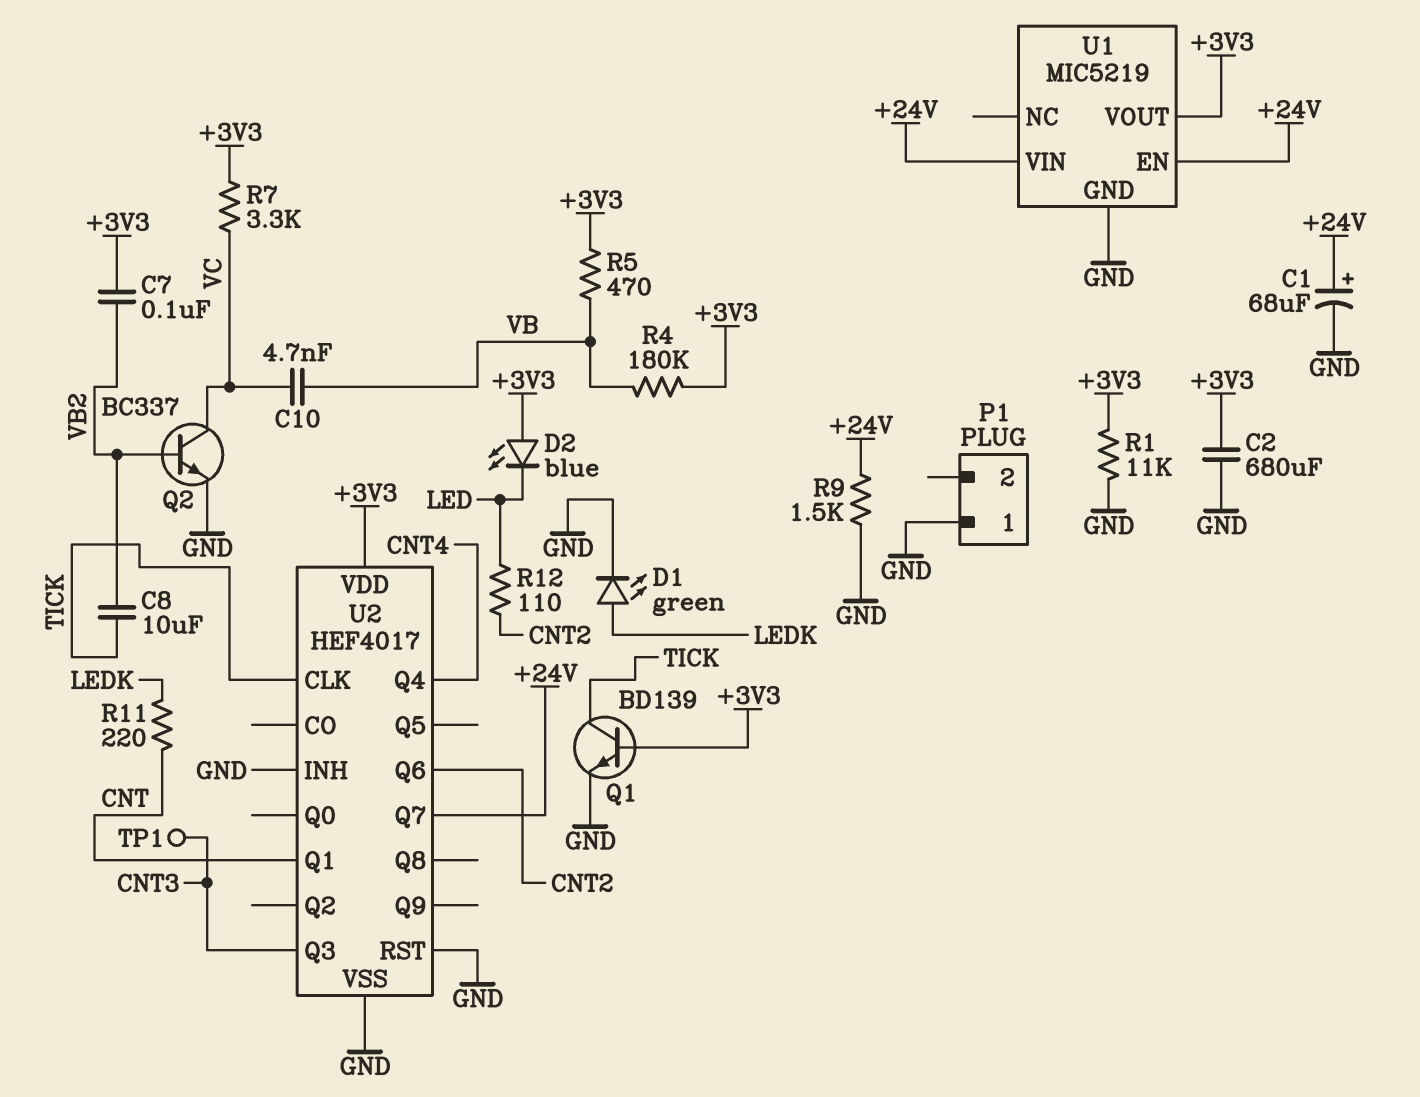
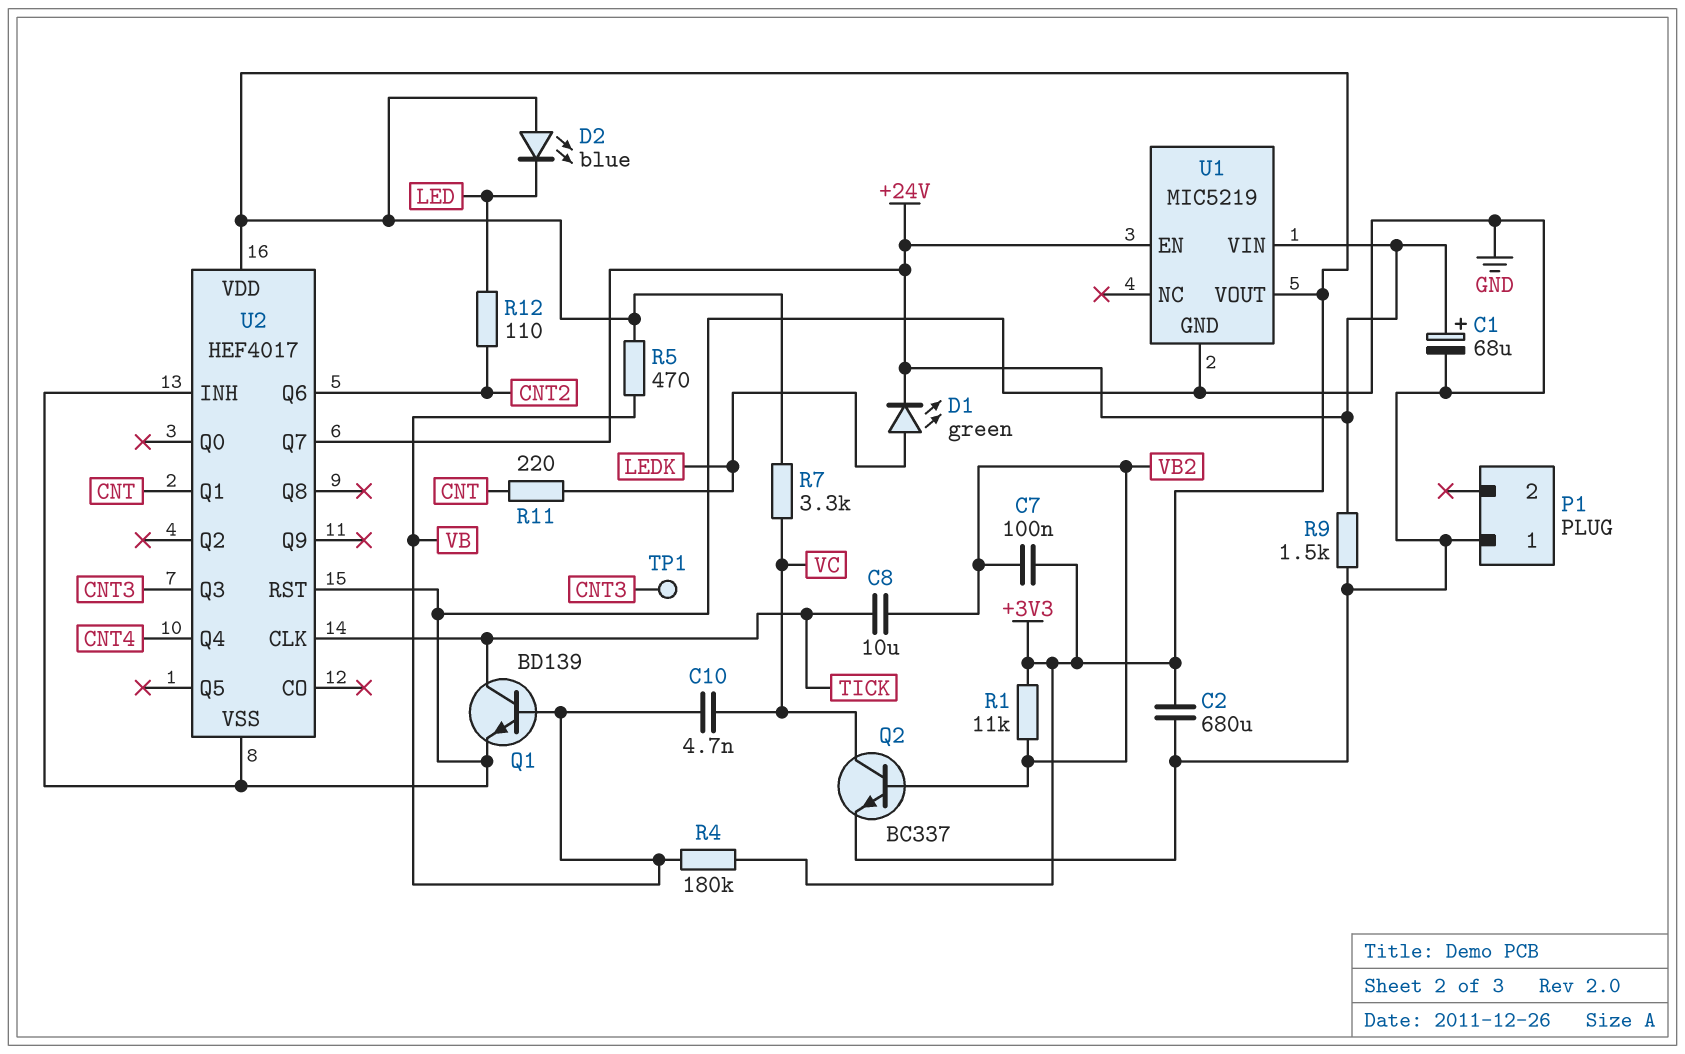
D1: LED green (A LEDK, K GND) -> LED green (A LEDK, K +24V)
Q1: NPN BD139 (B +3V3, C TICK, E GND) -> NPN BD139 (B VB, C TICK, E GND)
R1: 11k (+3V3, GND) -> 11k (+3V3, VB2)

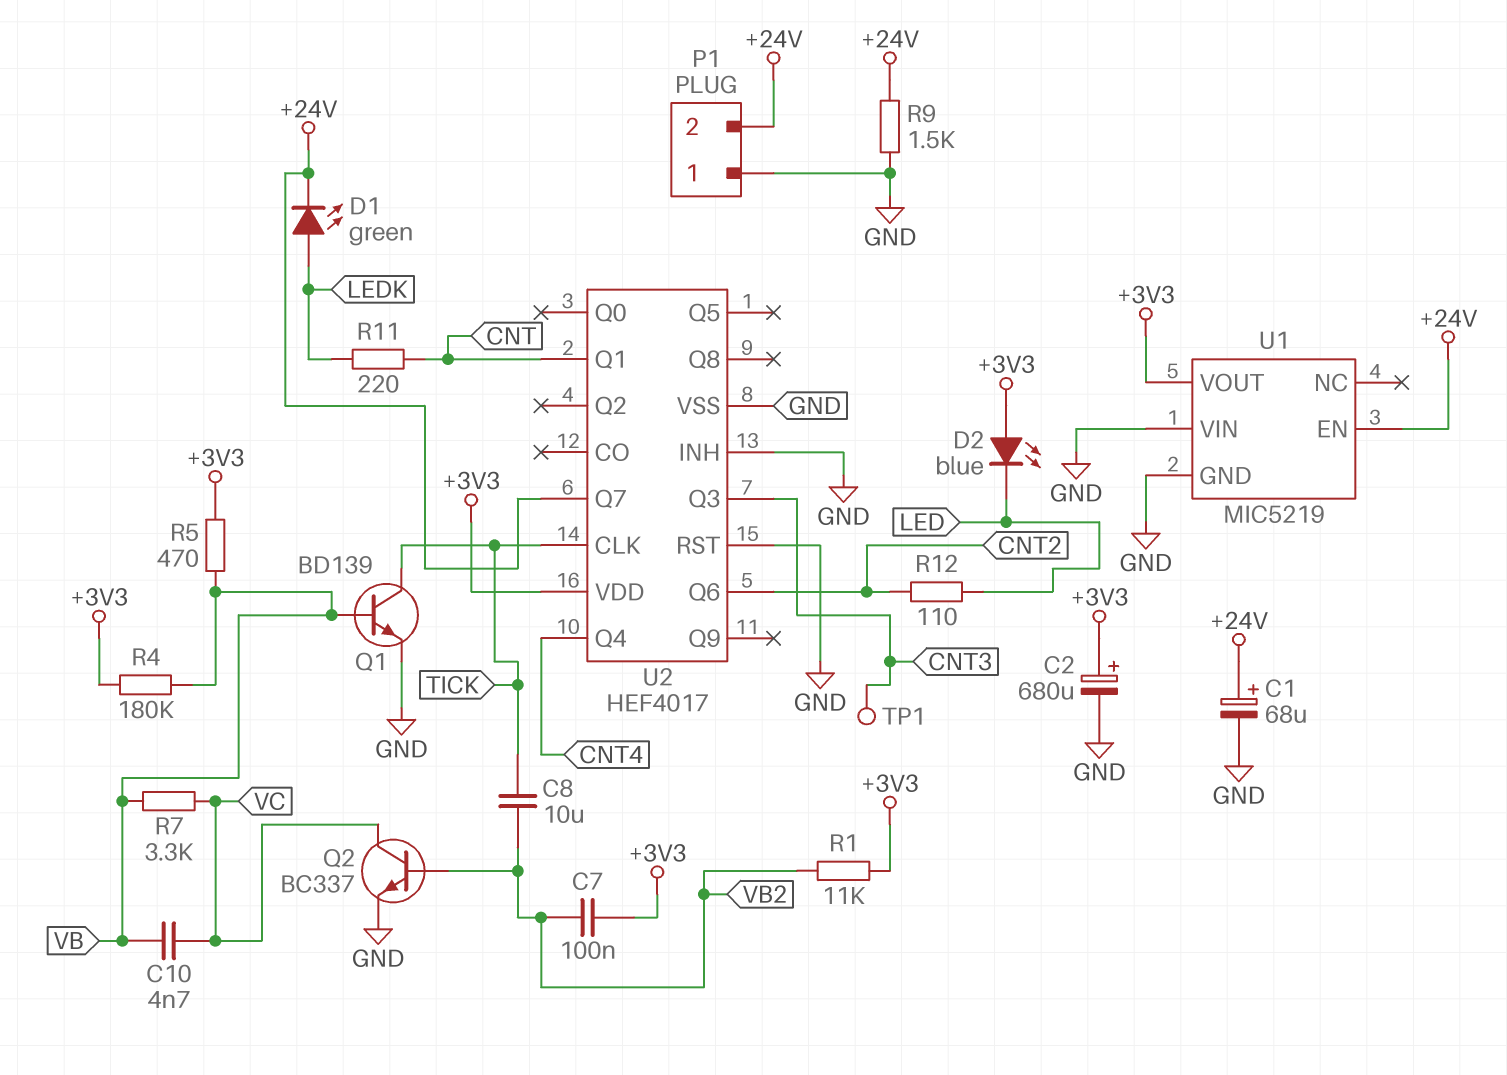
C2: 680uF (+3V3, GND) -> 680uF (plus +3V3, minus GND)
P1 pin 2: none -> +24V
R7: 3.3k (+3V3, VC) -> 3.3k (VB, VC)
U1 pin VIN: +24V -> GND

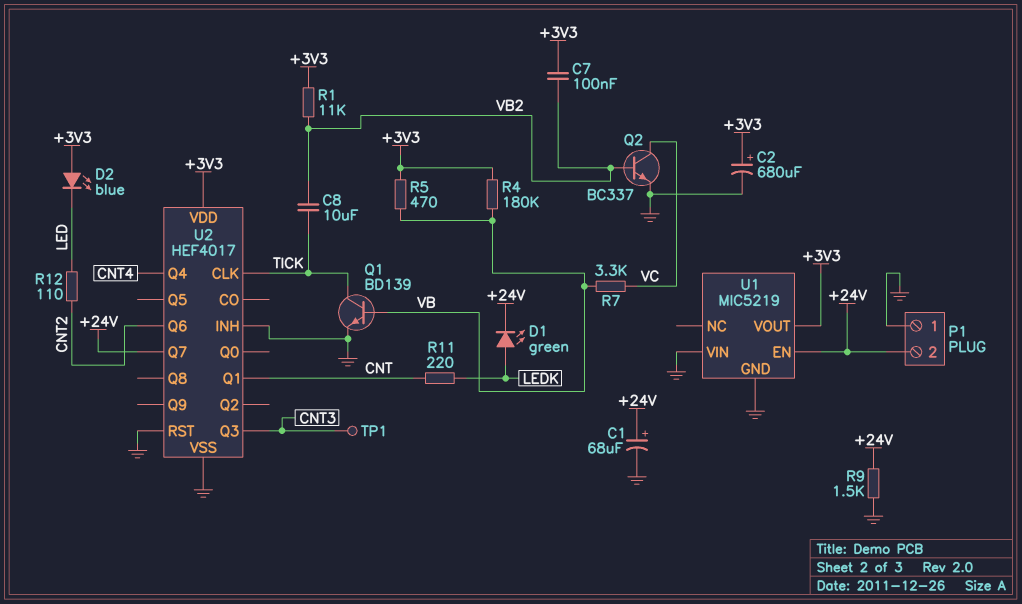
C10: 4.7nF (VB, VC) -> none

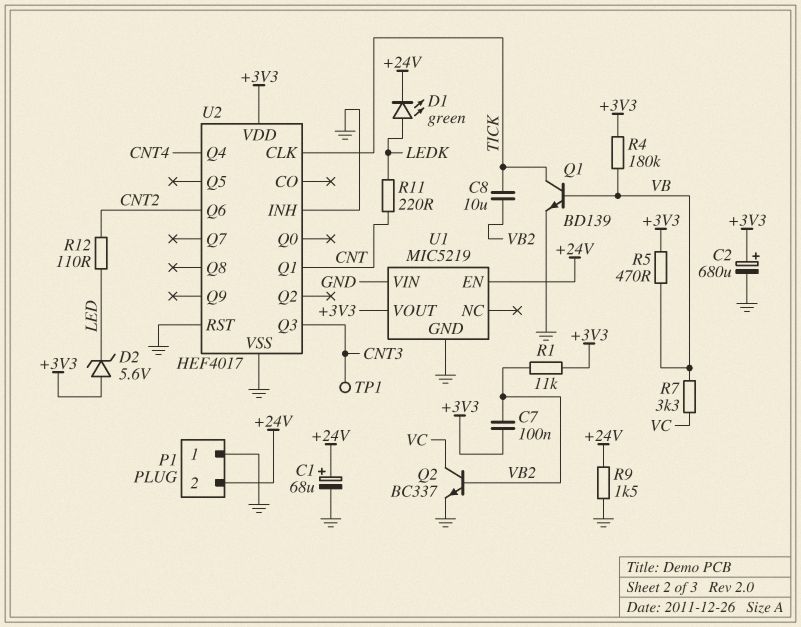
D2: LED blue (A +3V3, K LED) -> zener 5.6V (A +3V3, K LED)
U2 pin Q7: +24V -> none

